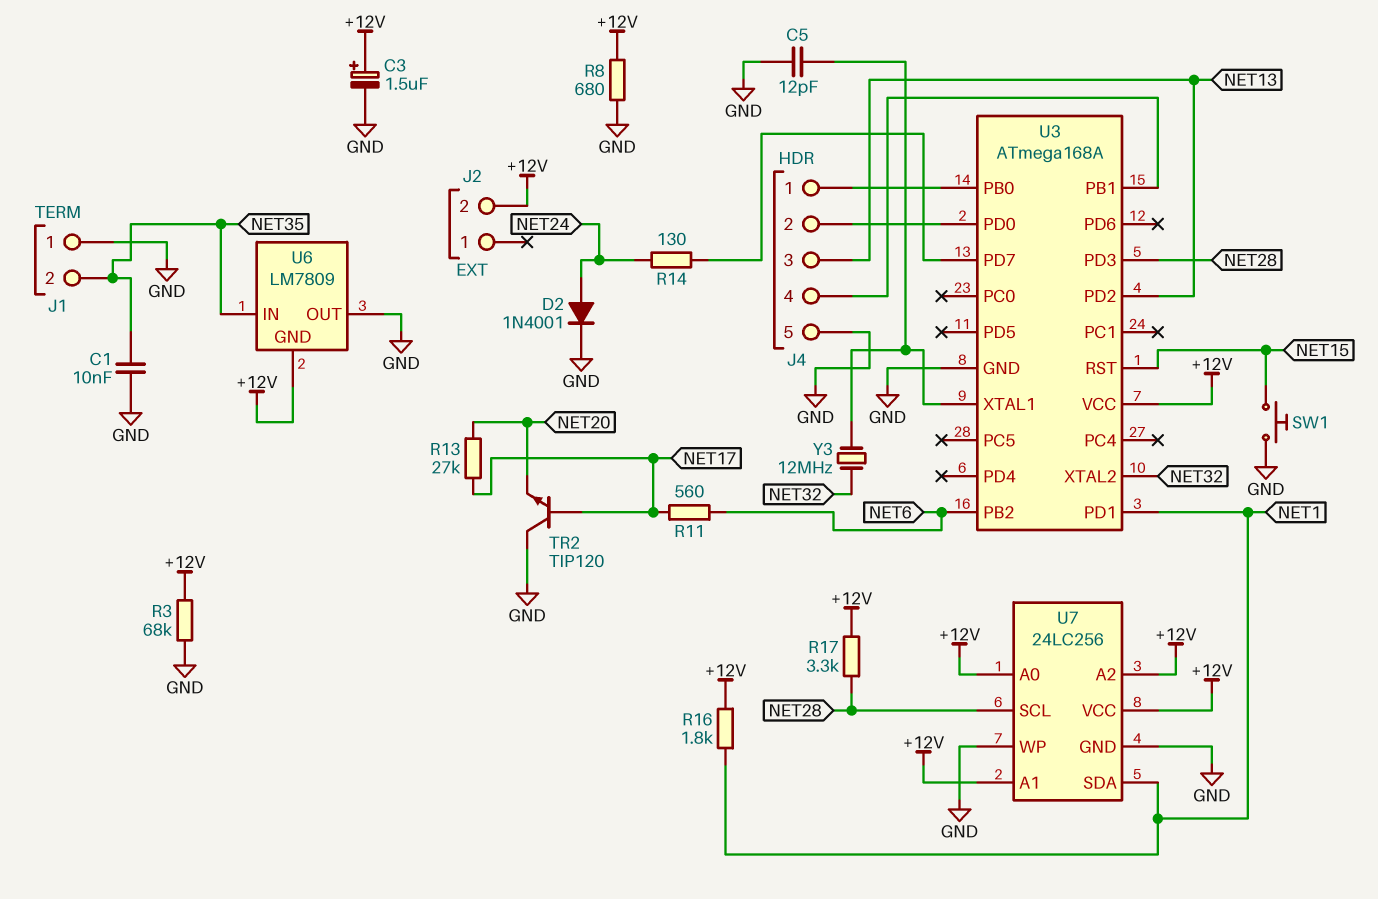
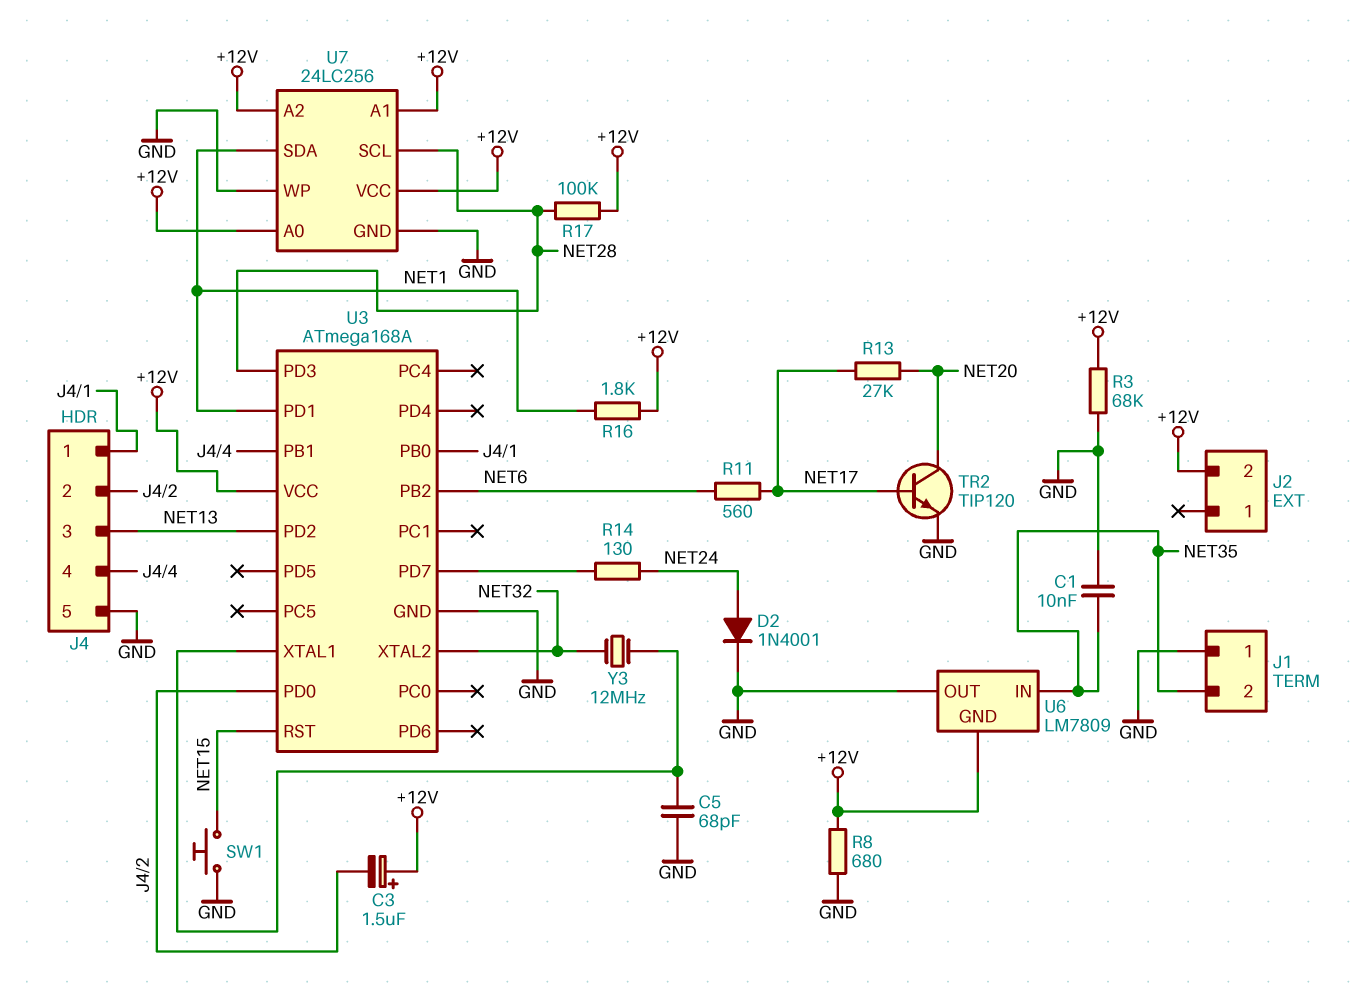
C3: 1.5uF (plus +12V, minus GND) -> 1.5uF (plus +12V, minus J4/2)
C5: 12pF (GND, U3/XTAL1) -> 68pF (GND, U3/XTAL1)
R17: 3.3k (+12V, NET28) -> 100k (+12V, NET28)
TR2: NPN TIP120 (B NET17, C GND, E NET20) -> NPN TIP120 (B NET17, C NET20, E GND)

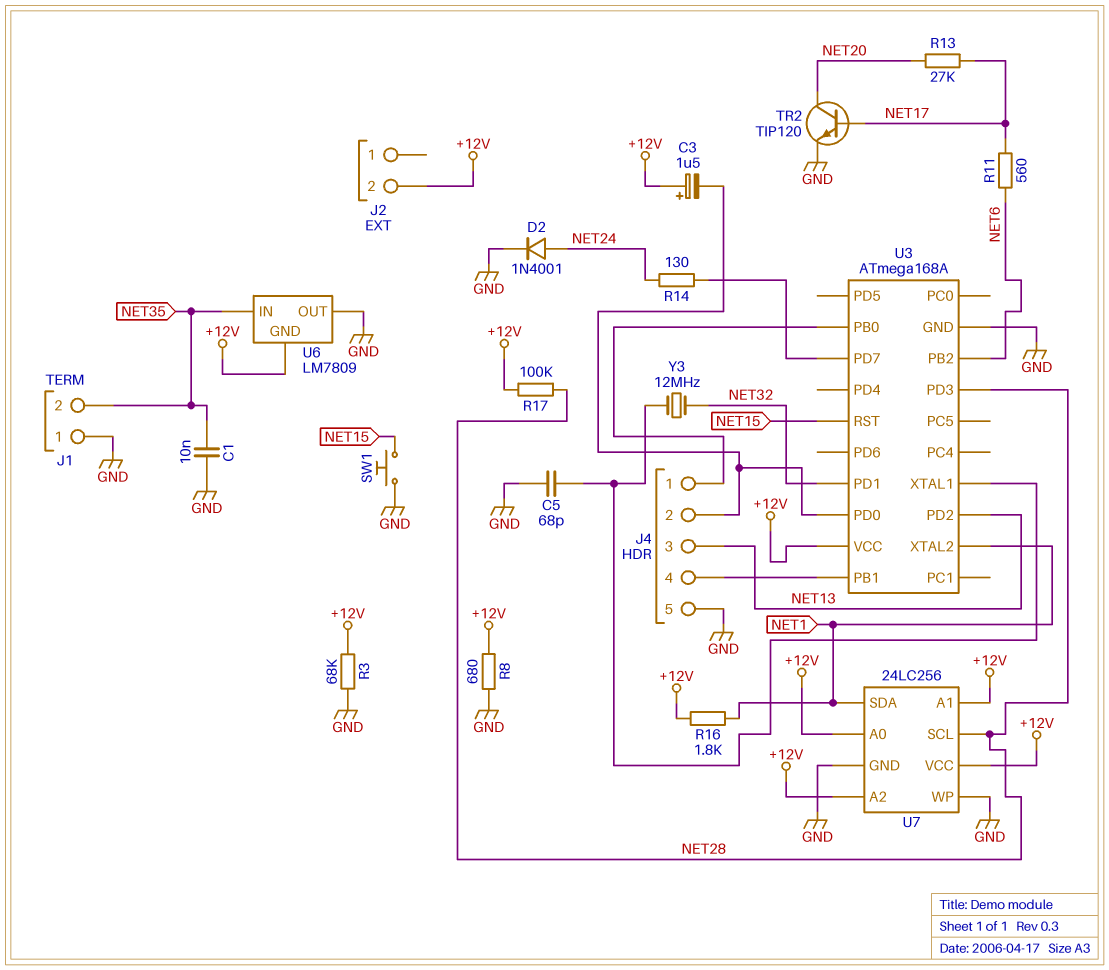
U3 pin PD1: NET1 -> NET32
U3 pin XTAL2: NET32 -> NET1

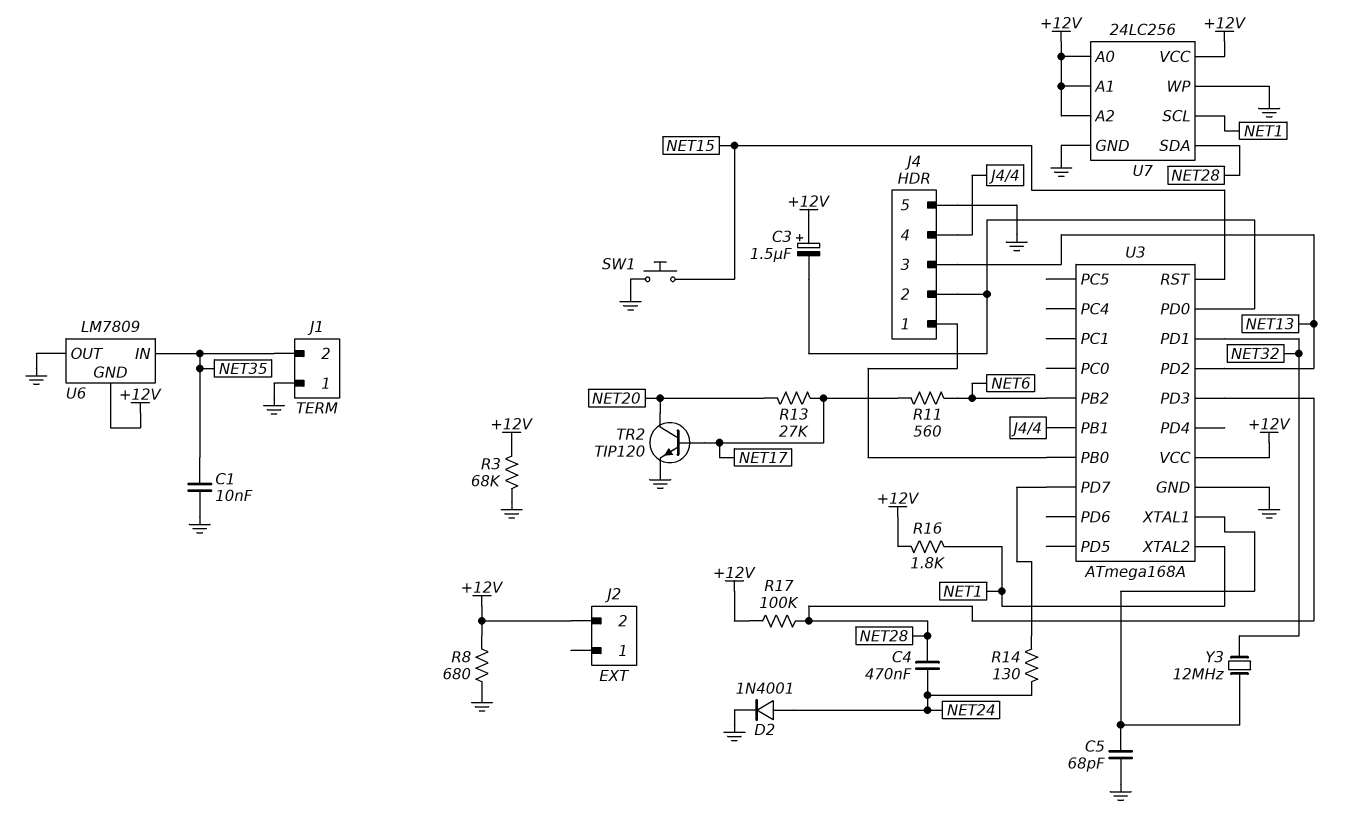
C4: none -> 470nF (NET24, NET28)
U7 pin SCL: NET28 -> NET1
U7 pin SDA: NET1 -> NET28

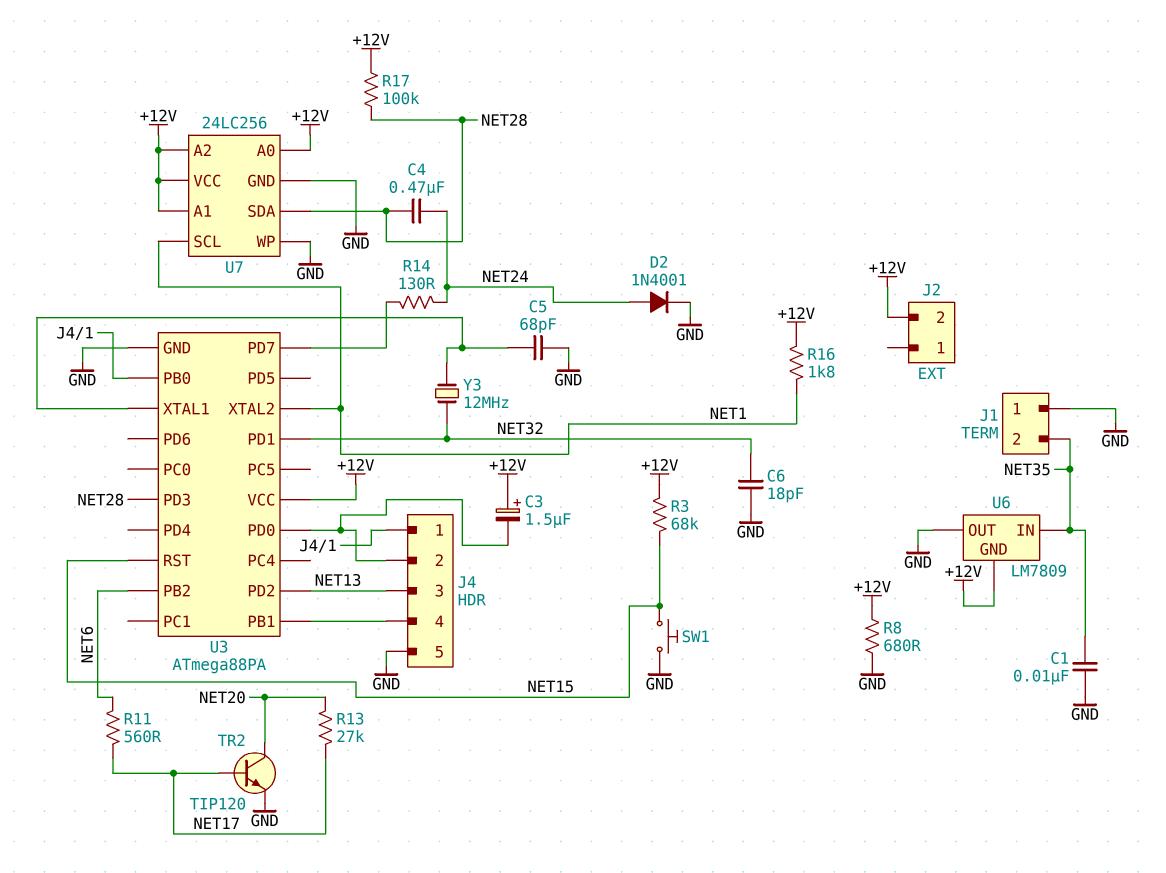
C6: none -> 18pF (GND, NET32)
R3: 68k (+12V, GND) -> 68k (+12V, NET15)
U3: ATmega168A -> ATmega88PA

